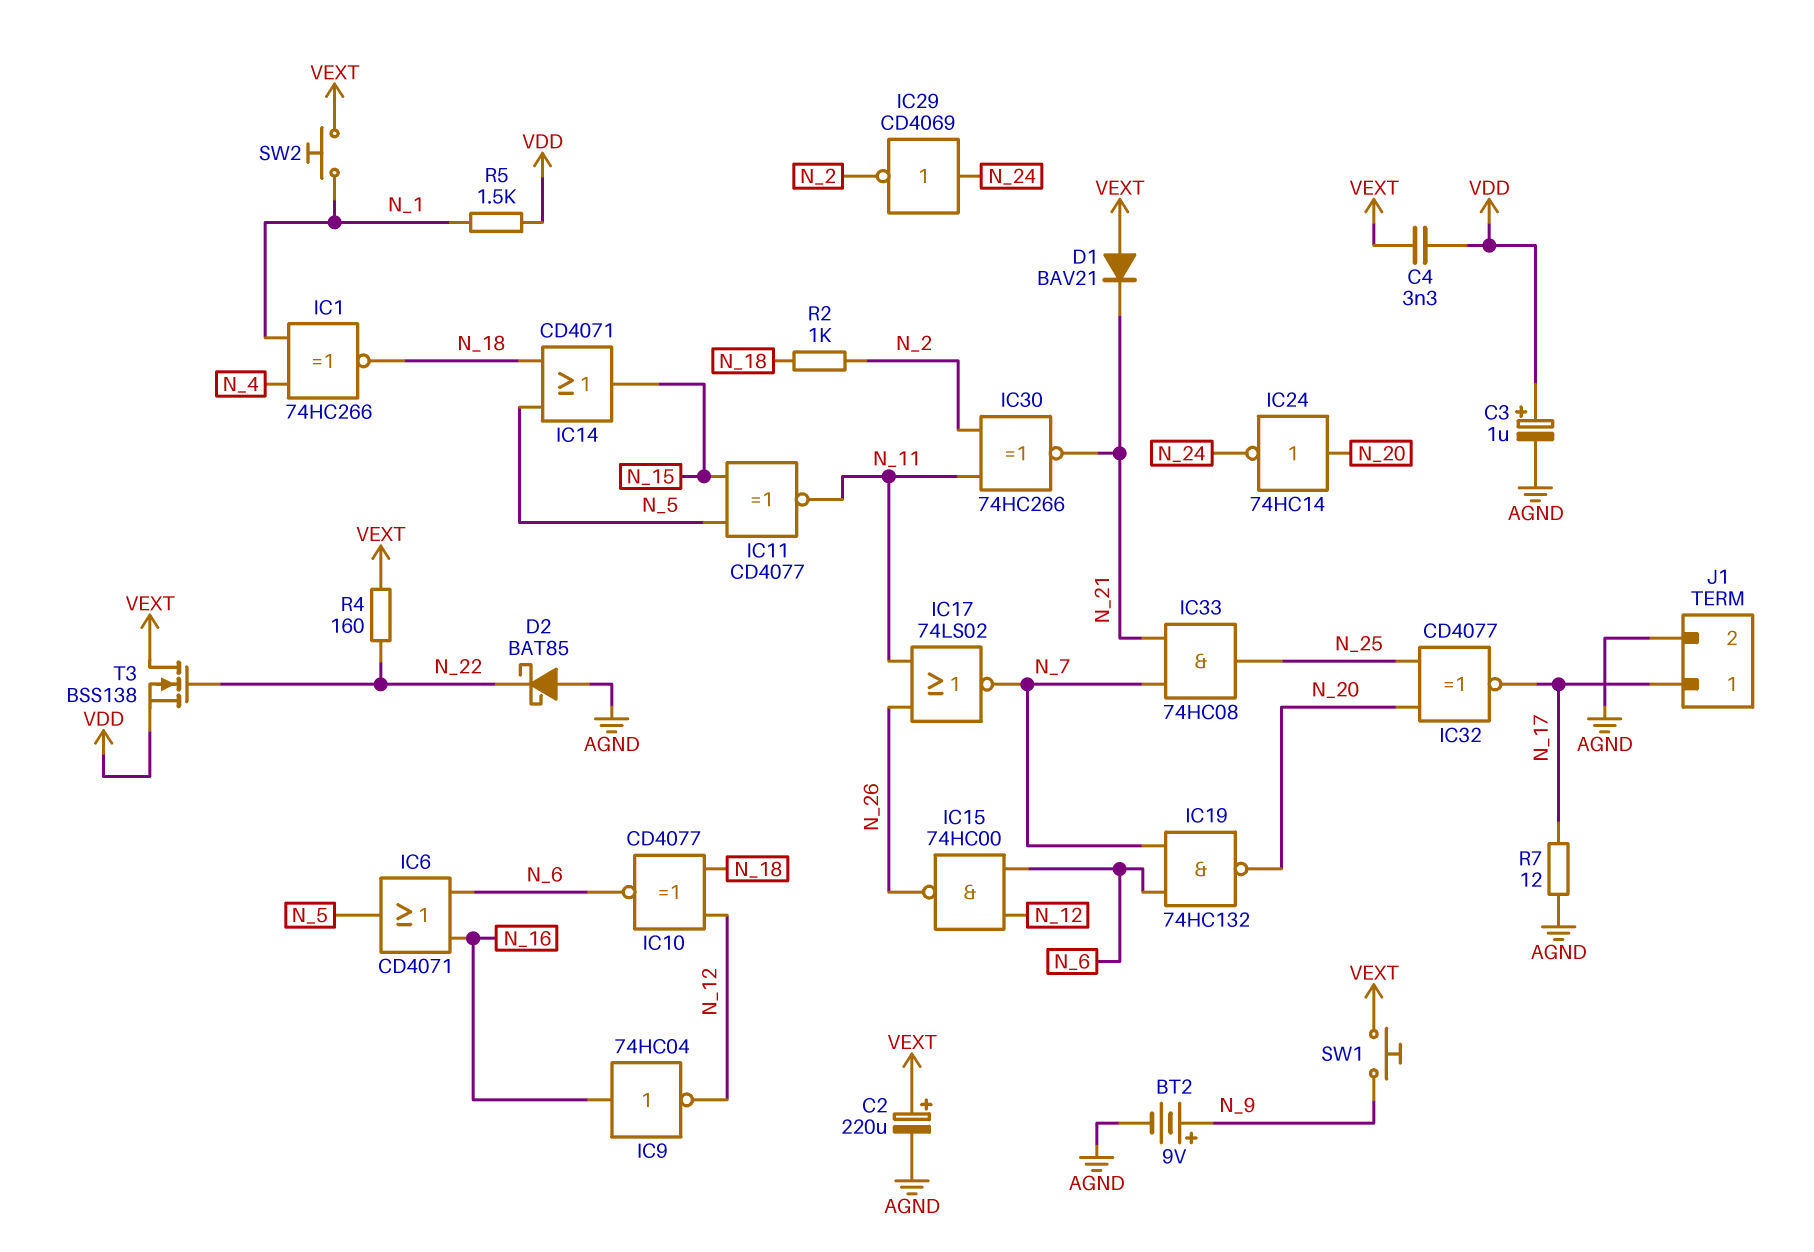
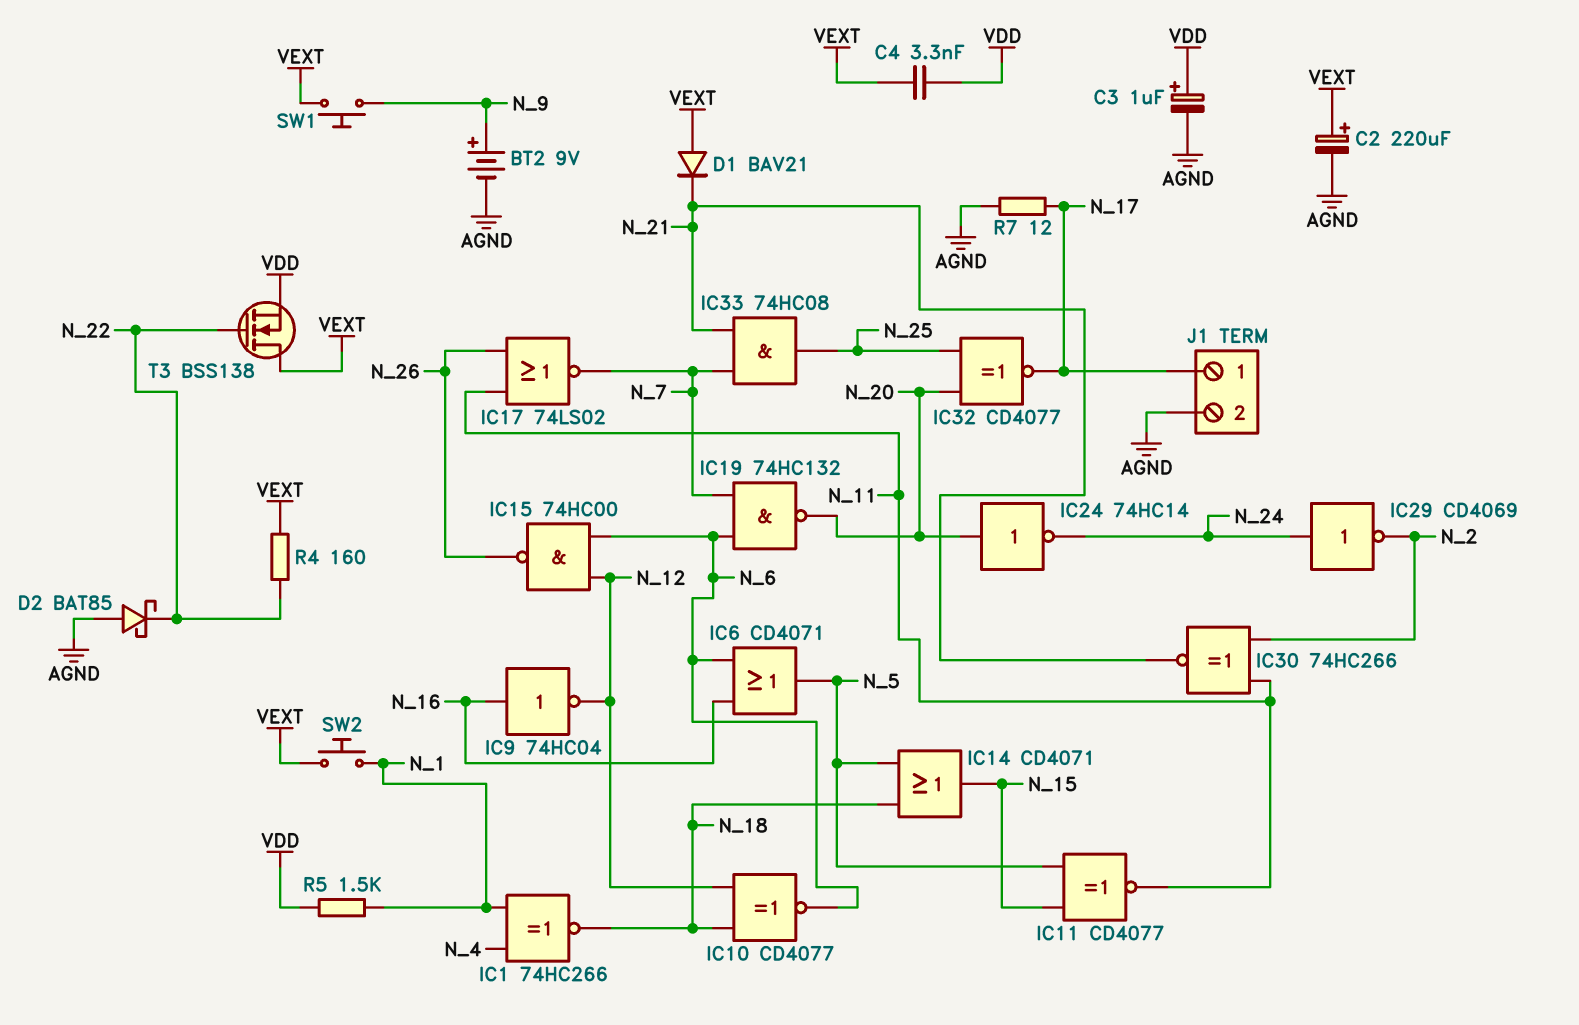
R2: 1k (N_2, N_18) -> none

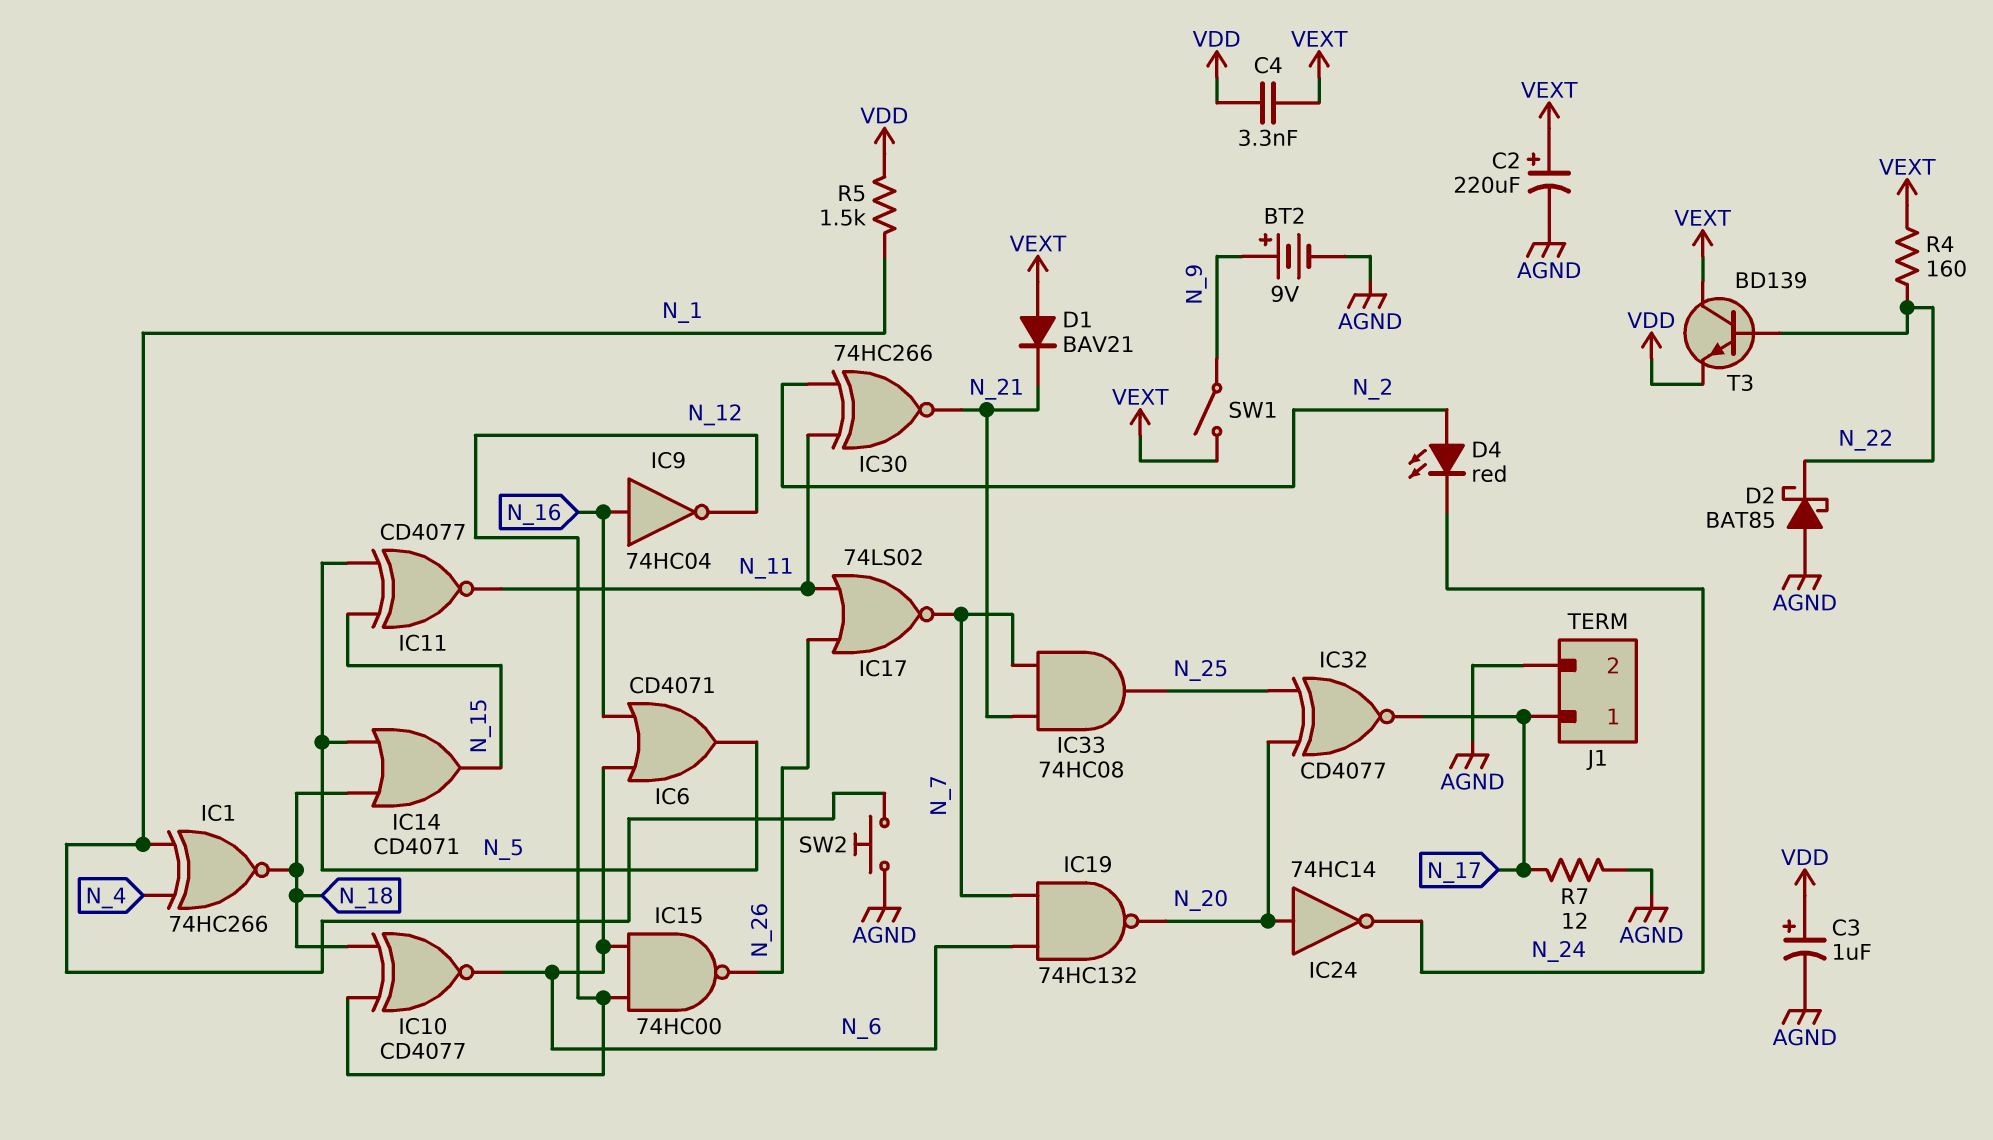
D4: none -> LED red (A N_2, K N_24)
IC29: NOT CD4069 (in N_24, out N_2) -> none
SW1: button (N_9, VEXT) -> switch (N_9, VEXT)
SW2: button (N_1, VEXT) -> button (AGND, N_1)
T3: NMOS BSS138 (G N_22, D VEXT, S VDD) -> NPN BD139 (B N_22, C VEXT, E VDD)

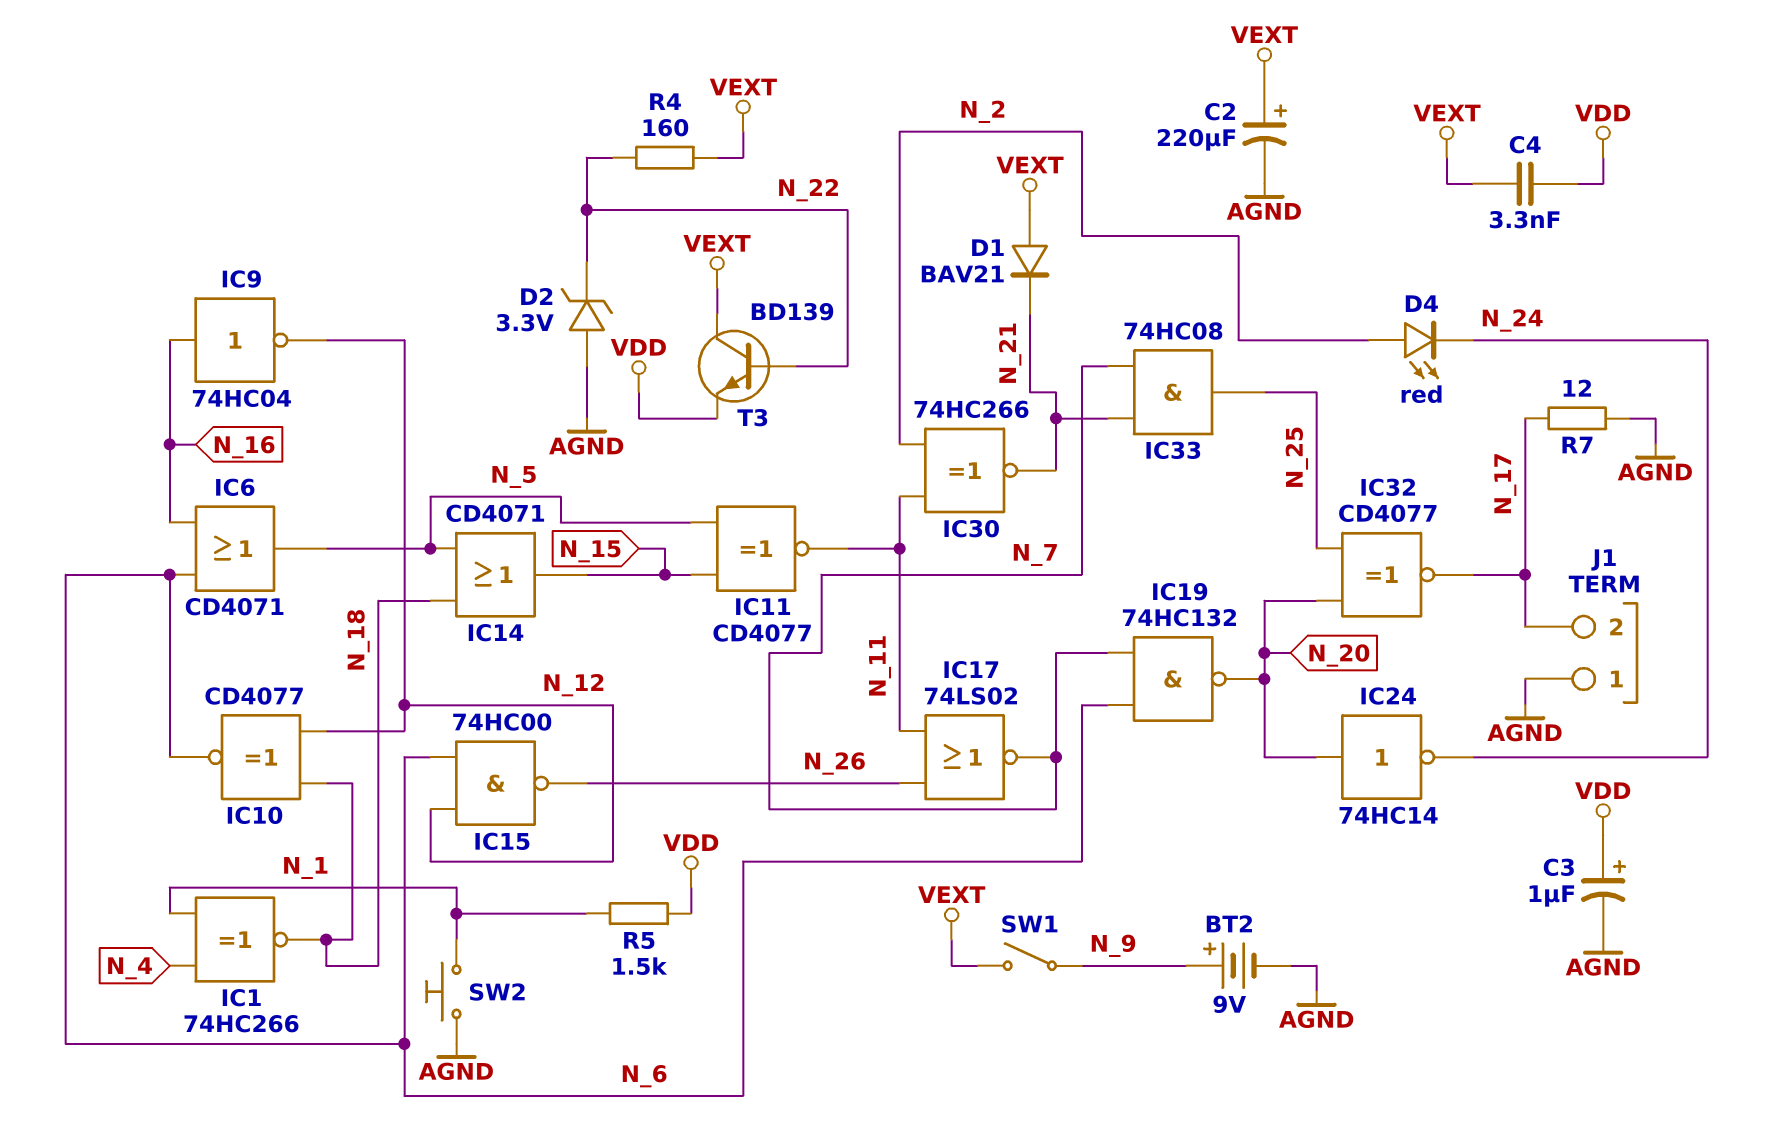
D2: schottky BAT85 (A AGND, K N_22) -> zener 3.3V (A AGND, K N_22)
J1 pin 1: N_17 -> AGND
J1 pin 2: AGND -> N_17

